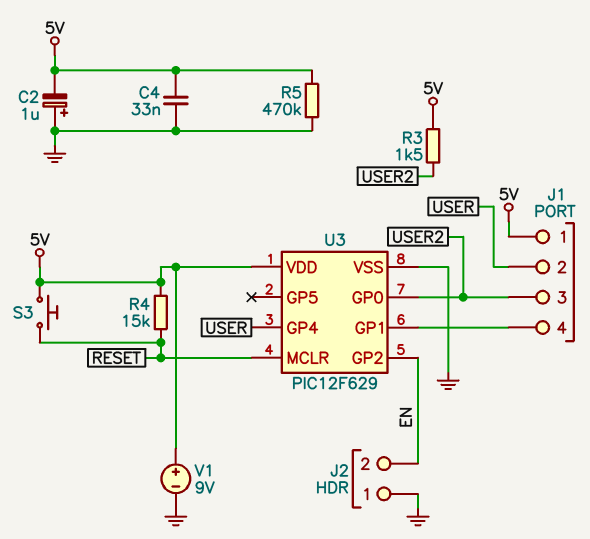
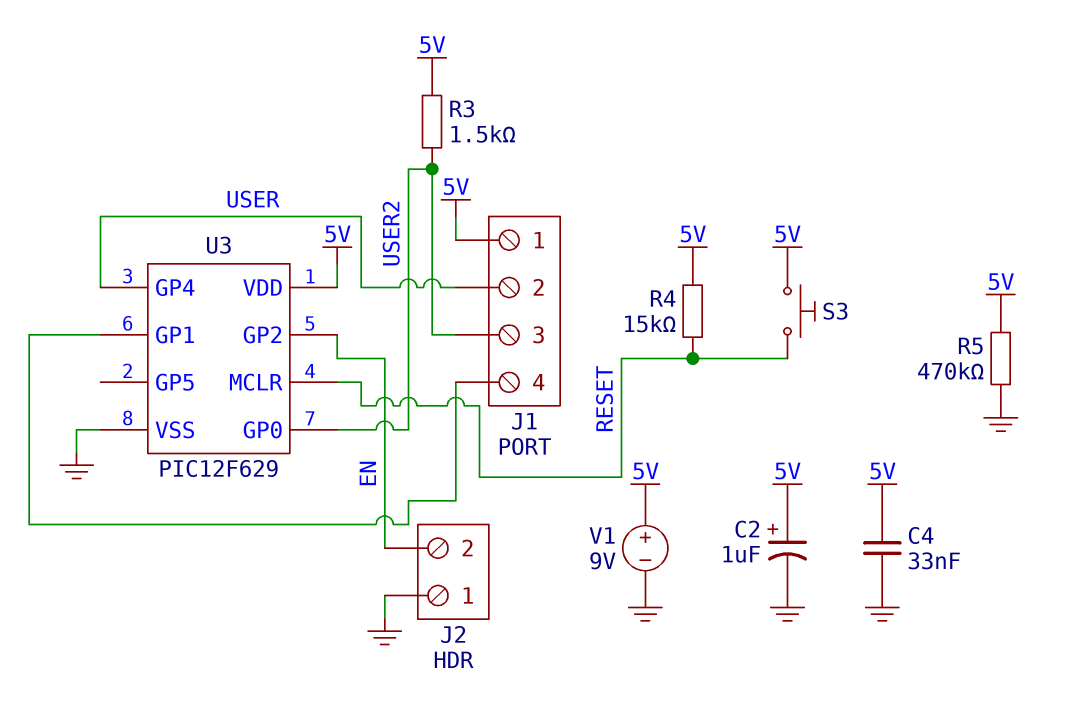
C2: 1uF (plus GND, minus 5V) -> 1uF (plus 5V, minus GND)

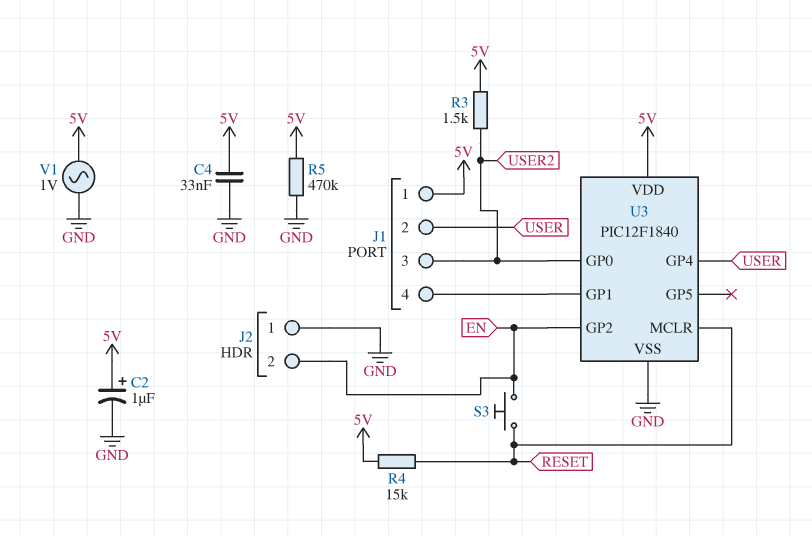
S3: button (5V, RESET) -> button (EN, RESET)
U3: PIC12F629 -> PIC12F1840
V1: 9V (plus 5V, minus GND) -> AC 1V (5V, GND)

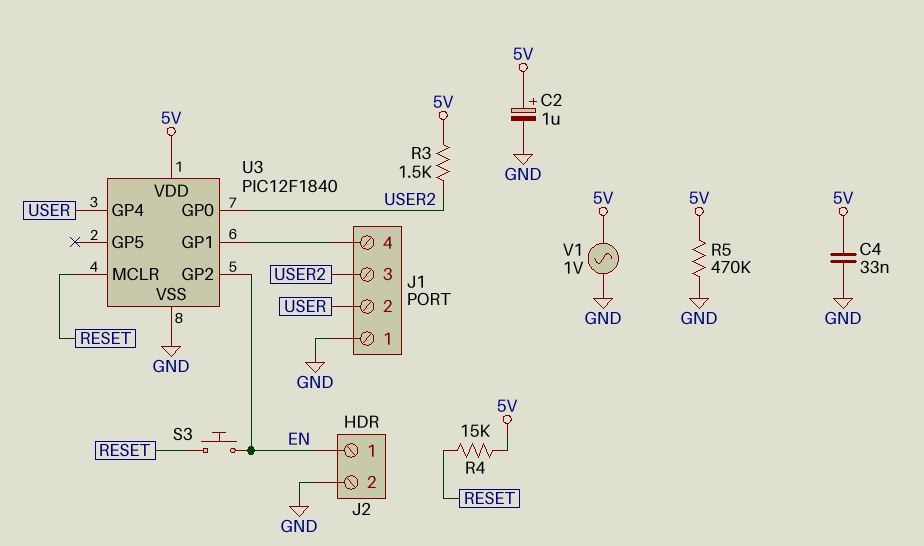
J1 pin 1: 5V -> GND
J2 pin 1: GND -> EN
J2 pin 2: EN -> GND

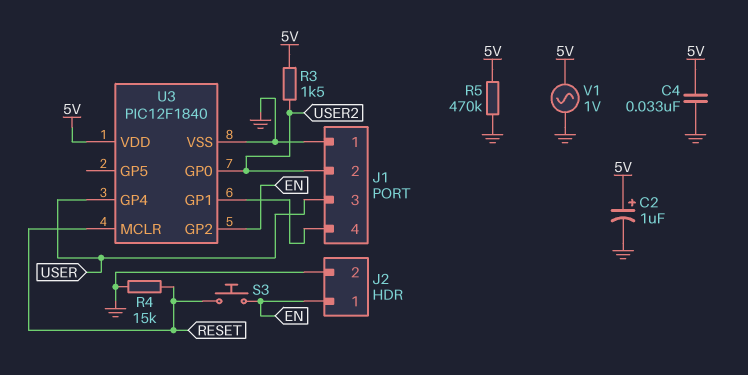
J1 pin 2: USER -> USER2
J1 pin 3: USER2 -> USER
R4: 15k (5V, RESET) -> 15k (GND, RESET)

